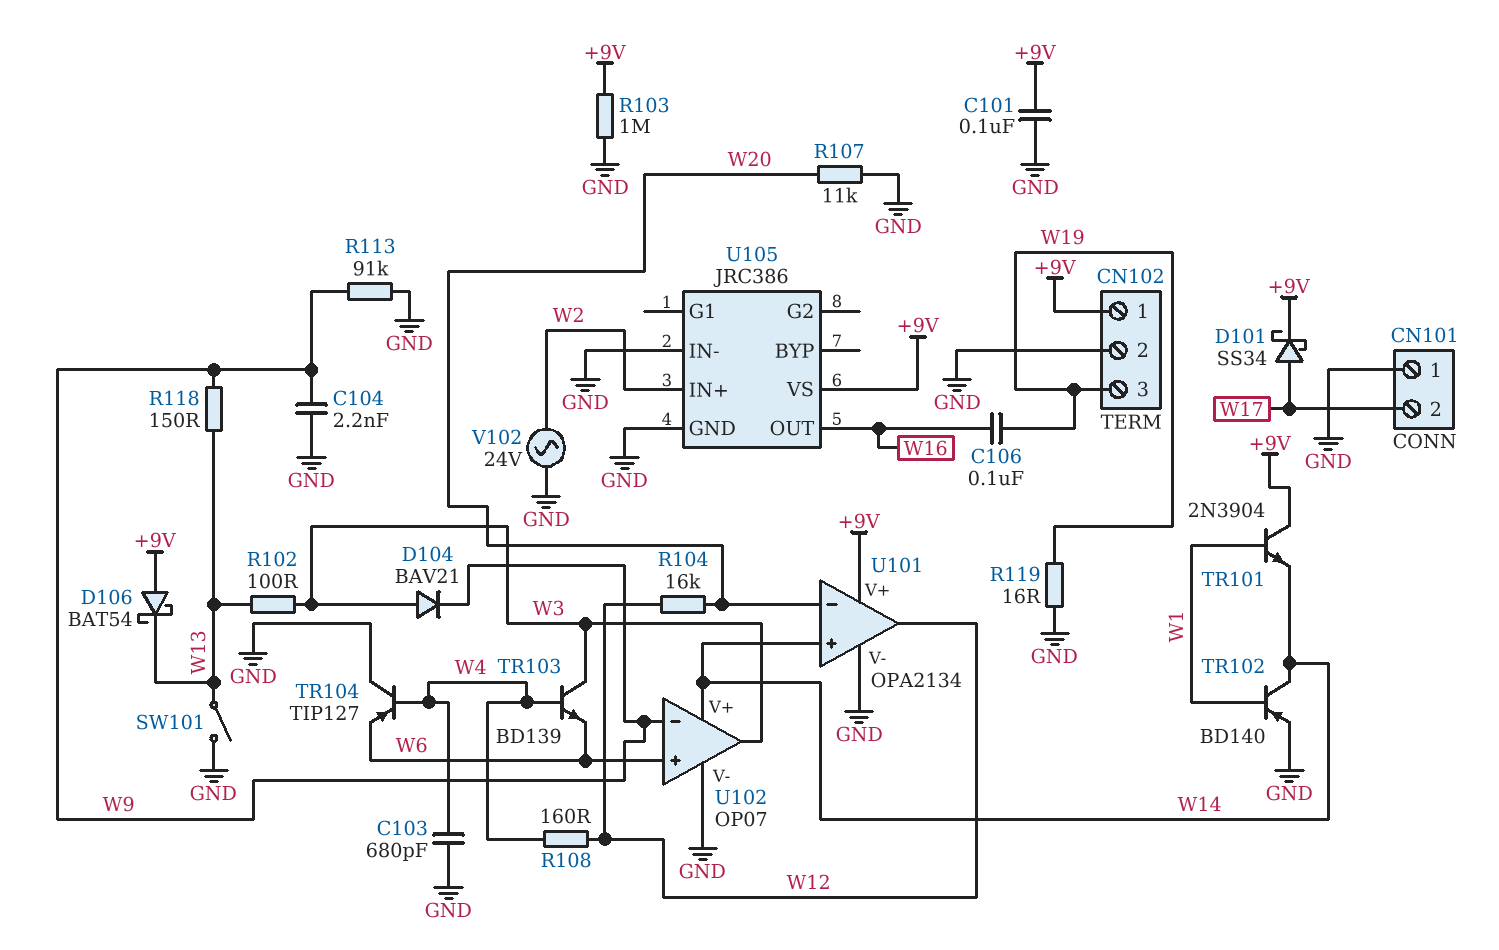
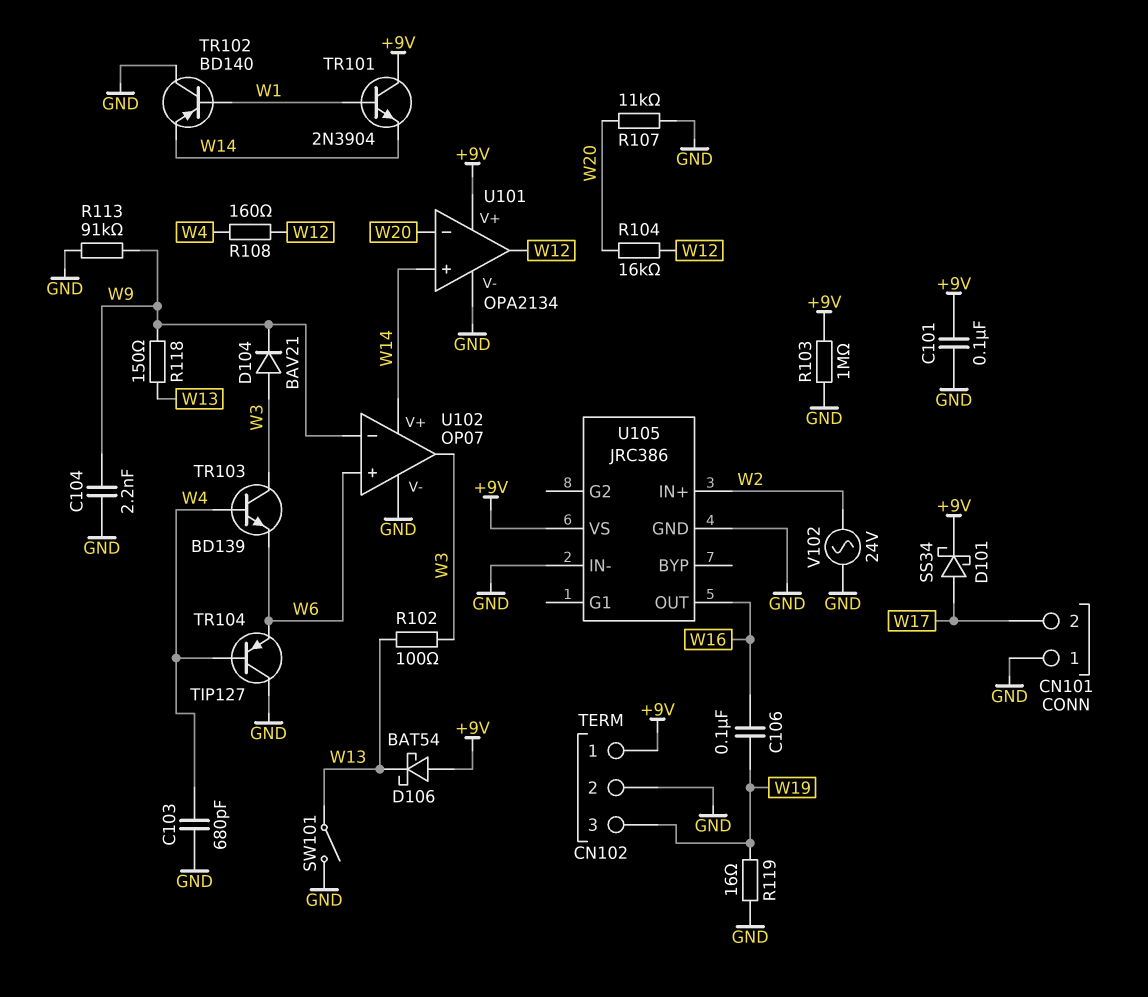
TR102: PNP BD140 (B W1, C W14, E GND) -> PNP BD140 (B W1, C GND, E W14)

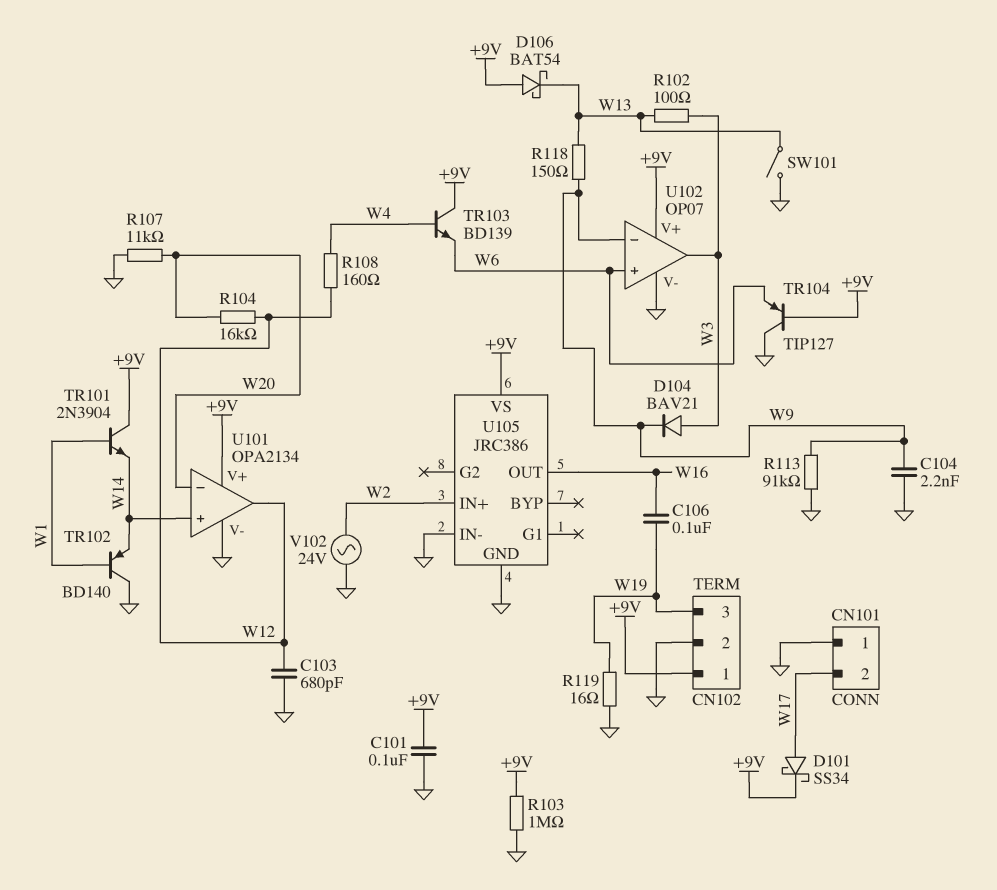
C103: 680pF (GND, W4) -> 680pF (GND, W12)
TR103: NPN BD139 (B W4, C W3, E W6) -> NPN BD139 (B W4, C +9V, E W6)
TR104: PNP TIP127 (B W4, C GND, E W6) -> PNP TIP127 (B +9V, C GND, E W6)
U102 pin V+: W14 -> +9V

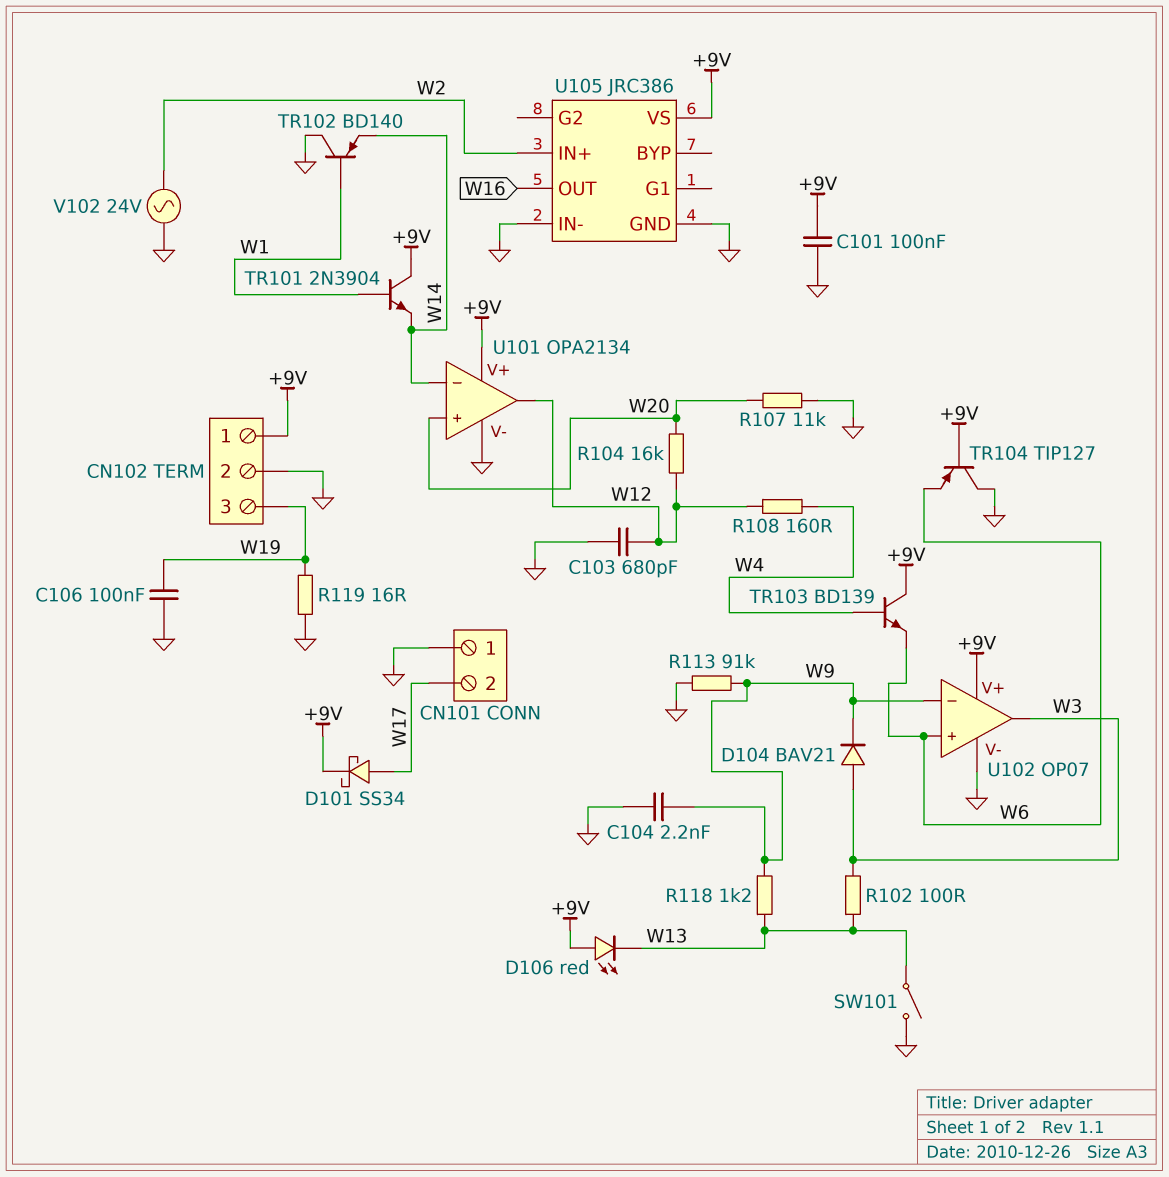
C106: 100nF (W16, W19) -> 100nF (GND, W19)
D106: schottky BAT54 (A +9V, K W13) -> LED red (A +9V, K W13)
R103: 1M (+9V, GND) -> none
R118: 150 (W9, W13) -> 1.2k (W9, W13)
U101 pin in+: W14 -> W20
U101 pin in-: W20 -> W14

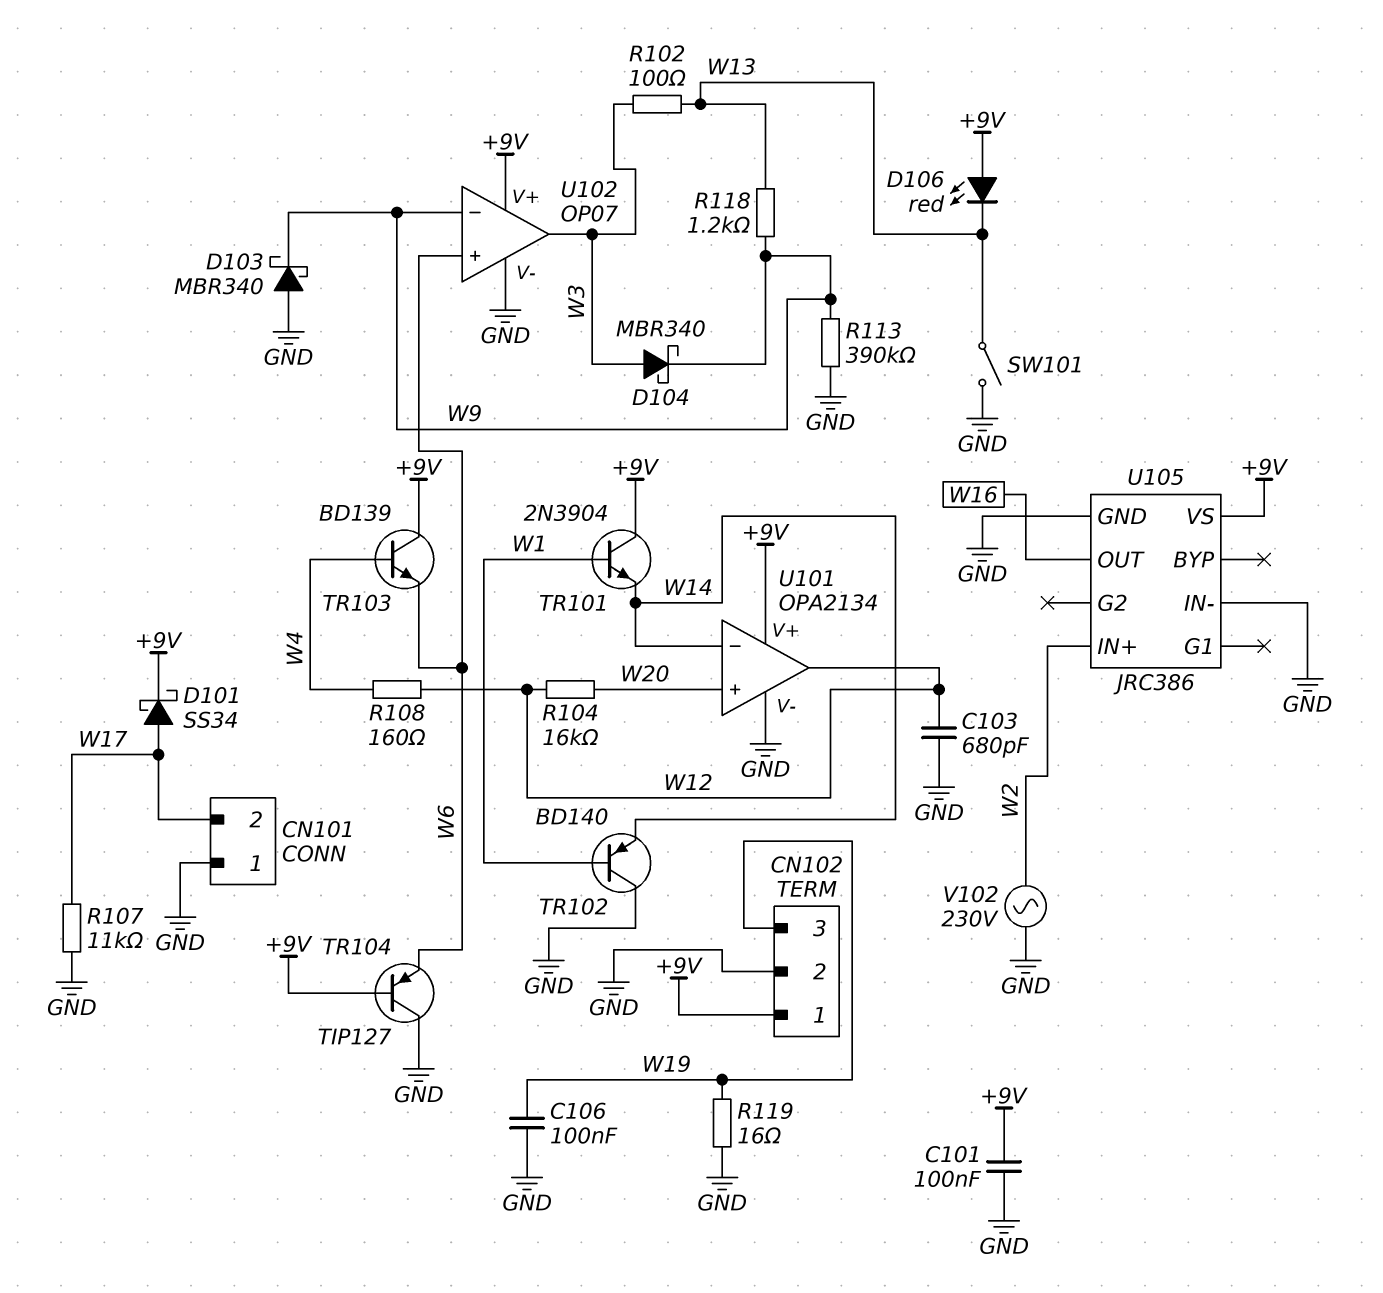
C104: 2.2nF (GND, W9) -> none
D103: none -> schottky MBR340 (A GND, K W9)
D104: diode BAV21 (A W3, K W9) -> schottky MBR340 (A W3, K W9)
R107: 11k (GND, W20) -> 11k (GND, W17)
R113: 91k (GND, W9) -> 390k (GND, W9)
V102: AC 24V (GND, W2) -> AC 230V (GND, W2)

